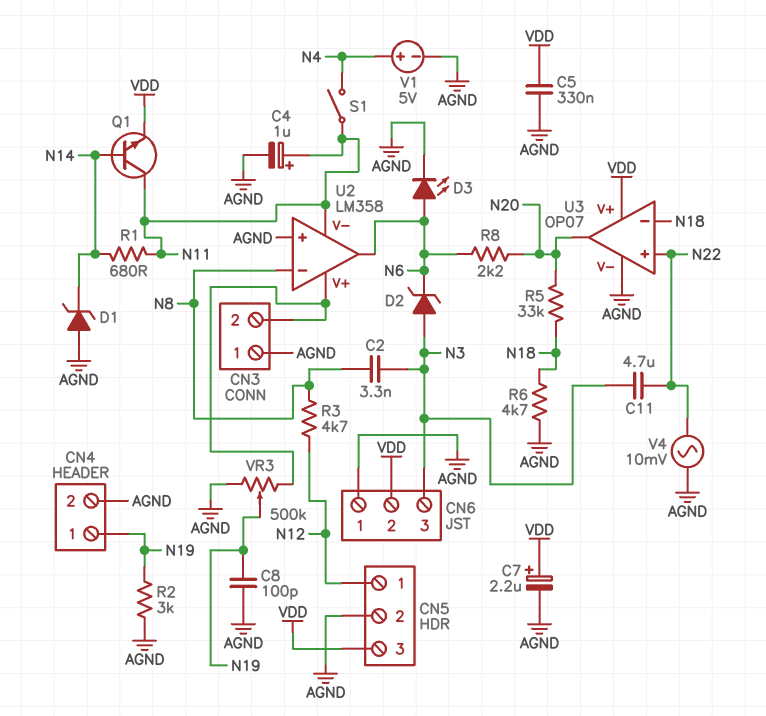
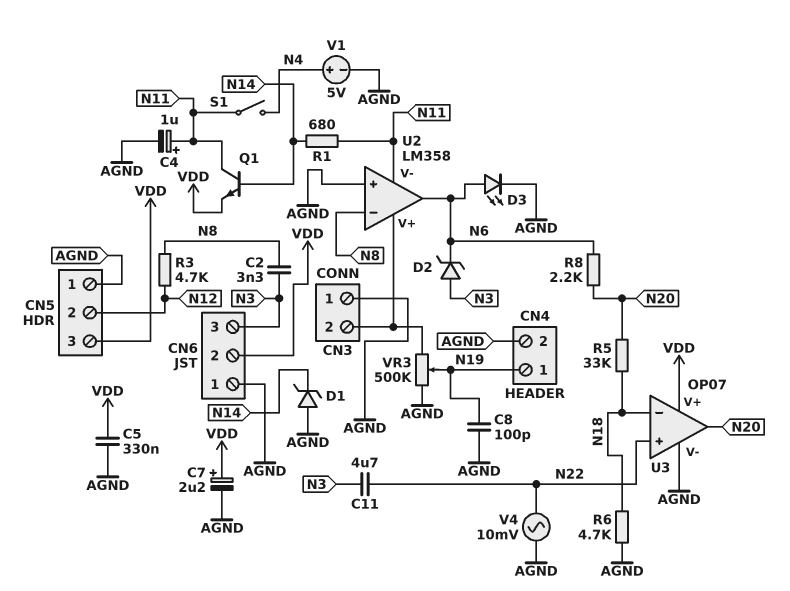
CN5 pin 1: N12 -> AGND
CN5 pin 2: AGND -> N12
R2: 3k (AGND, N19) -> none

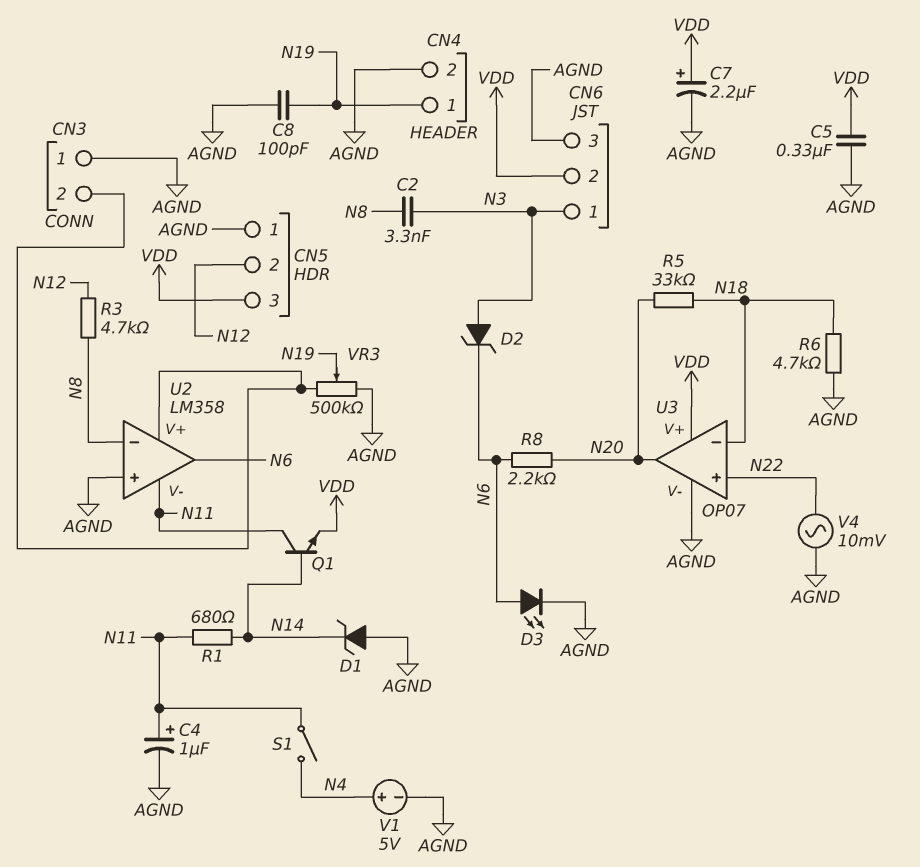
C11: 4.7uF (N3, N22) -> none
CN6 pin 1: AGND -> N3
CN6 pin 3: N3 -> AGND

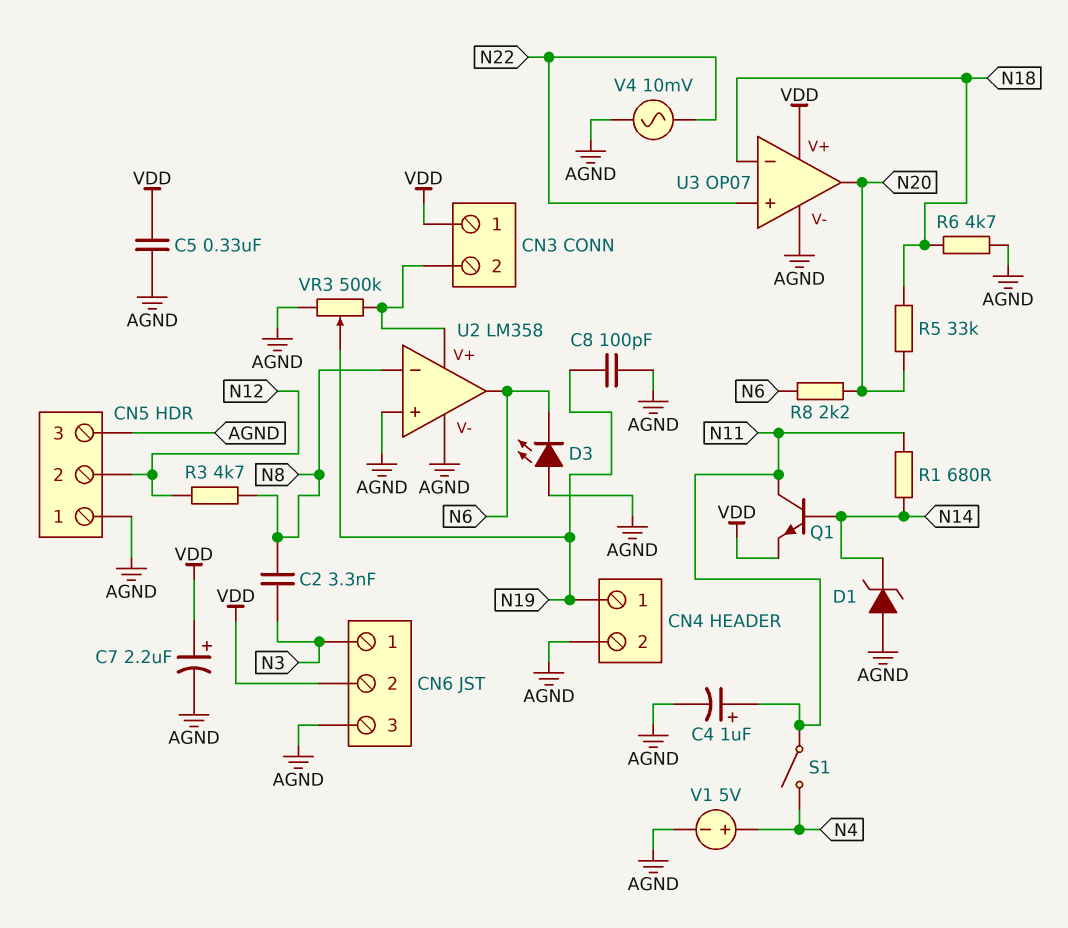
CN3 pin 1: AGND -> VDD
CN5 pin 3: VDD -> AGND
D2: zener (A N3, K N6) -> none
D3: LED (A N6, K AGND) -> LED (A AGND, K N6)
U2 pin V-: N11 -> AGND

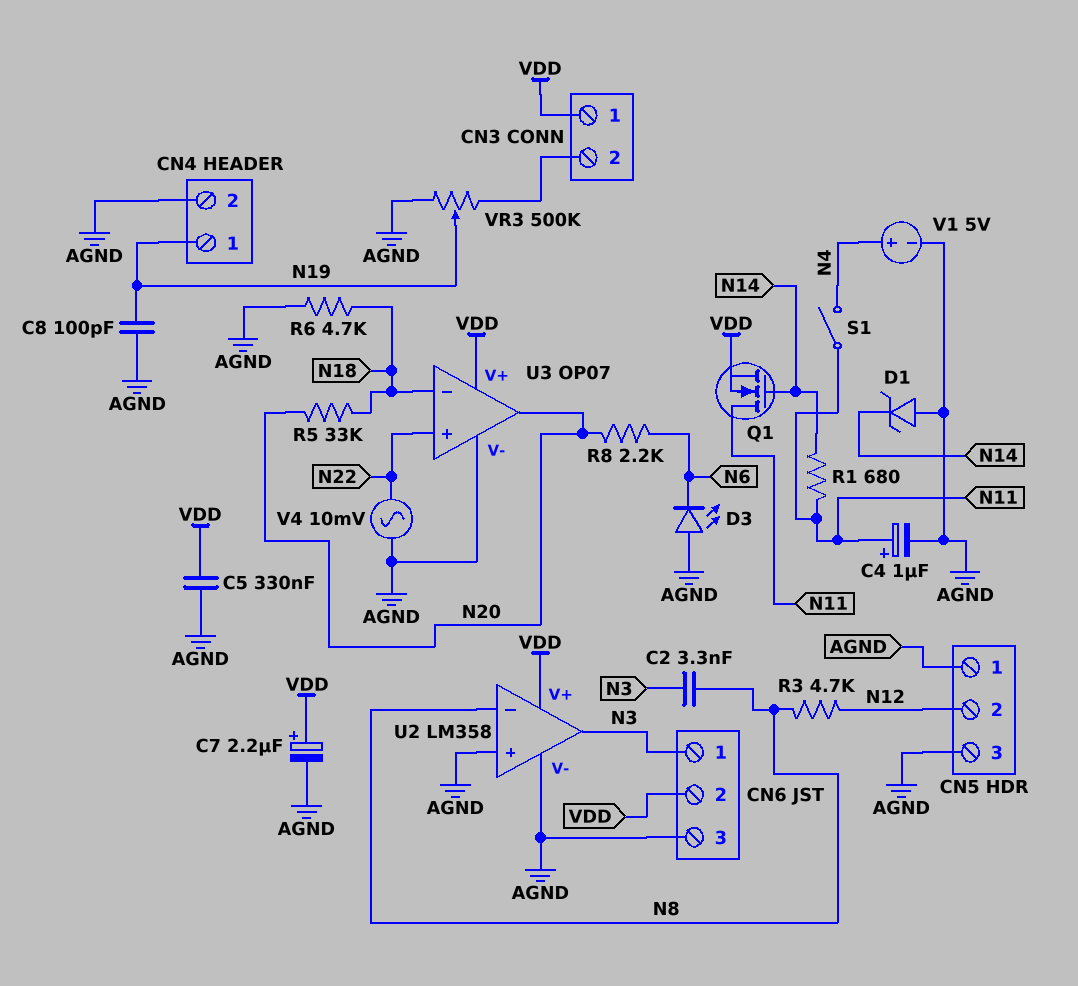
Q1: NPN (B N14, C N11, E VDD) -> NMOS (G N14, D N11, S VDD)
U2 pin V+: CN3/2 -> VDD
U2 pin out: N6 -> N3

